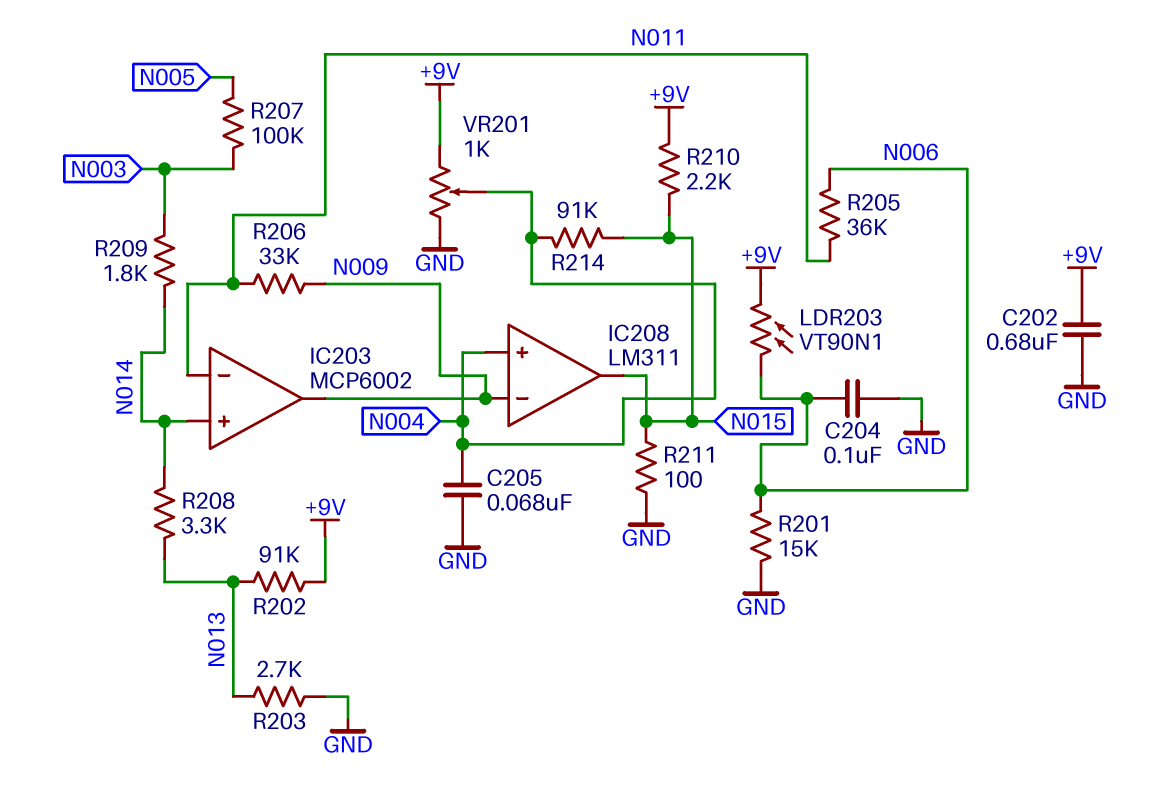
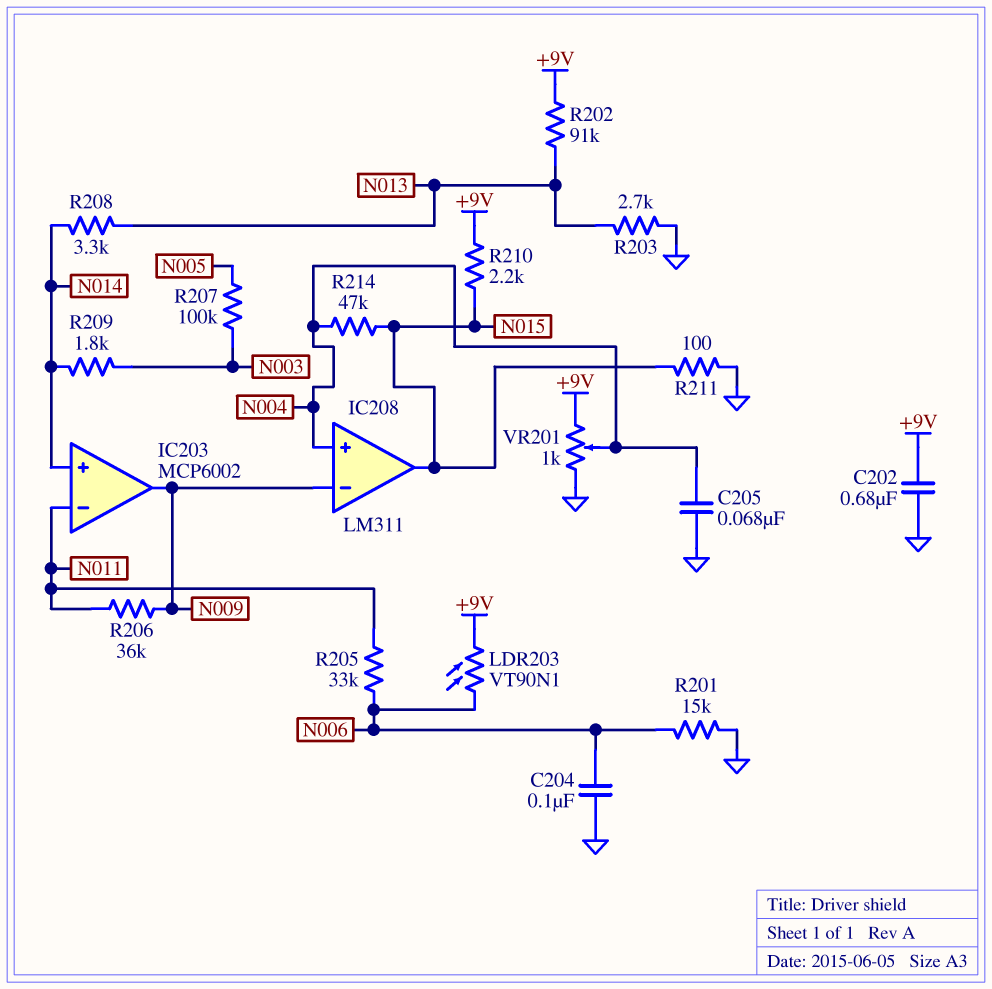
R205: 36k (N006, N011) -> 33k (N006, N011)
R206: 33k (N009, N011) -> 36k (N009, N011)
R214: 91k (N004, N015) -> 47k (N004, N015)

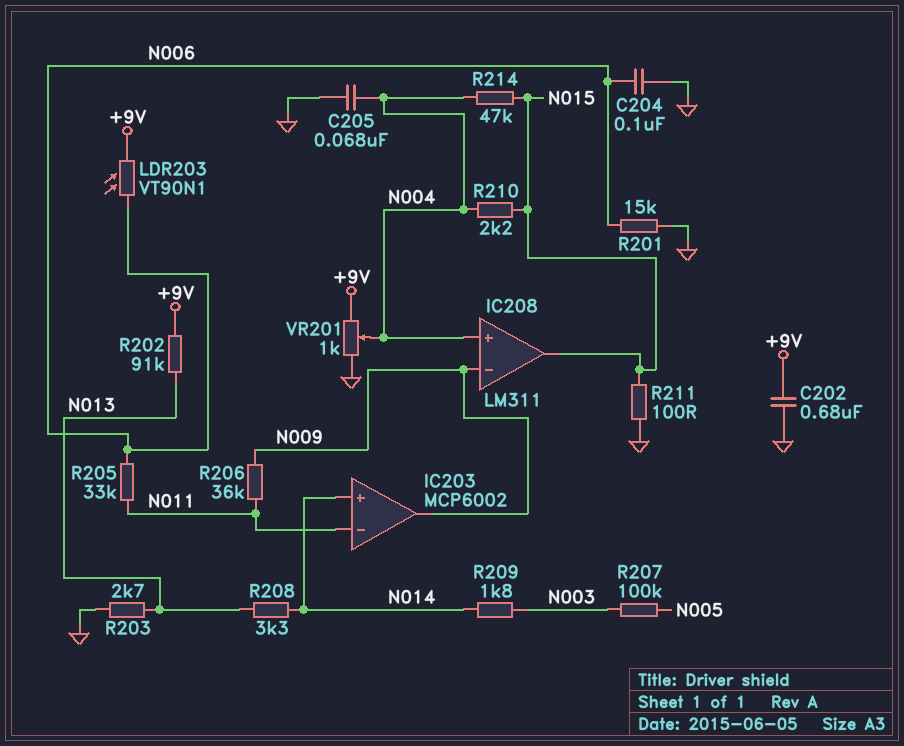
R210: 2.2k (+9V, N015) -> 2.2k (N004, N015)

